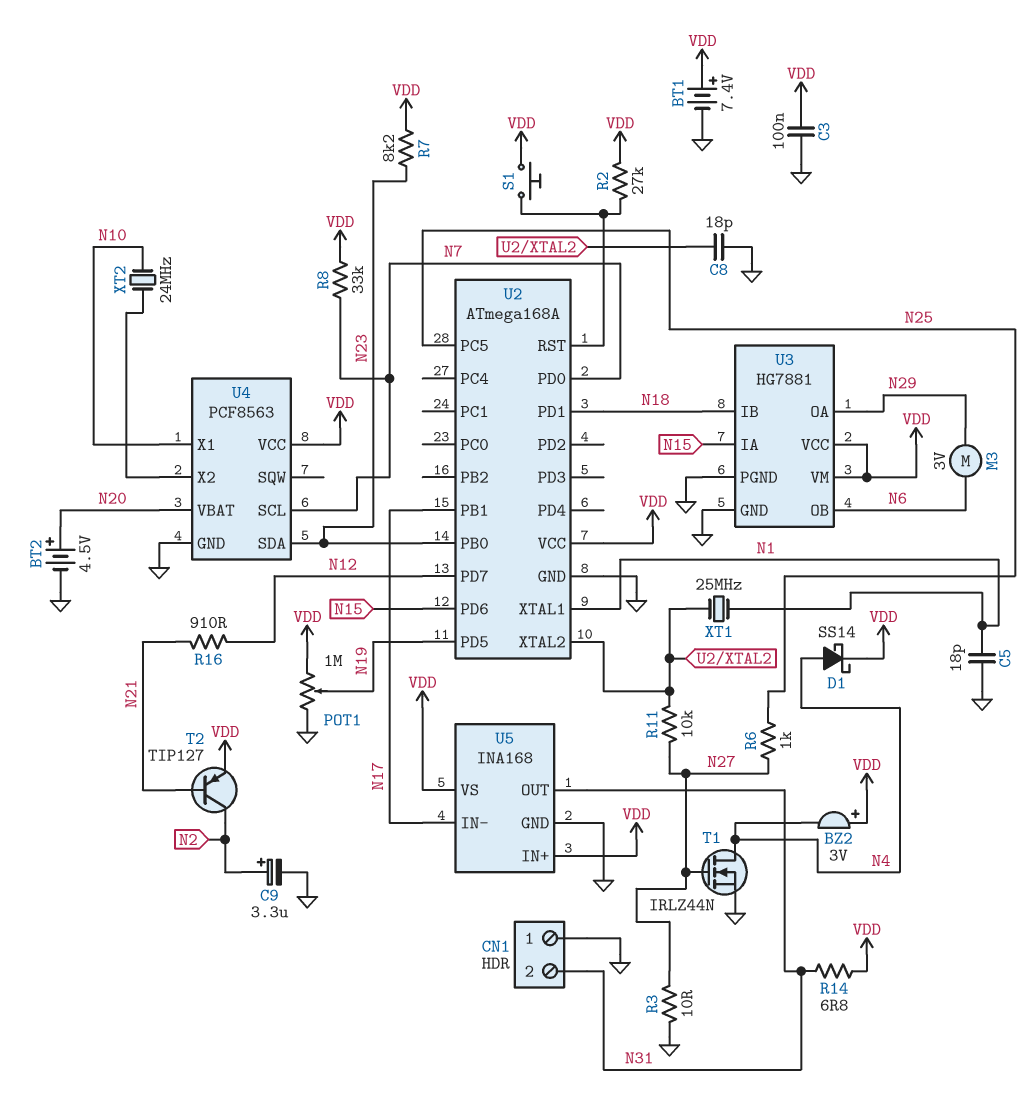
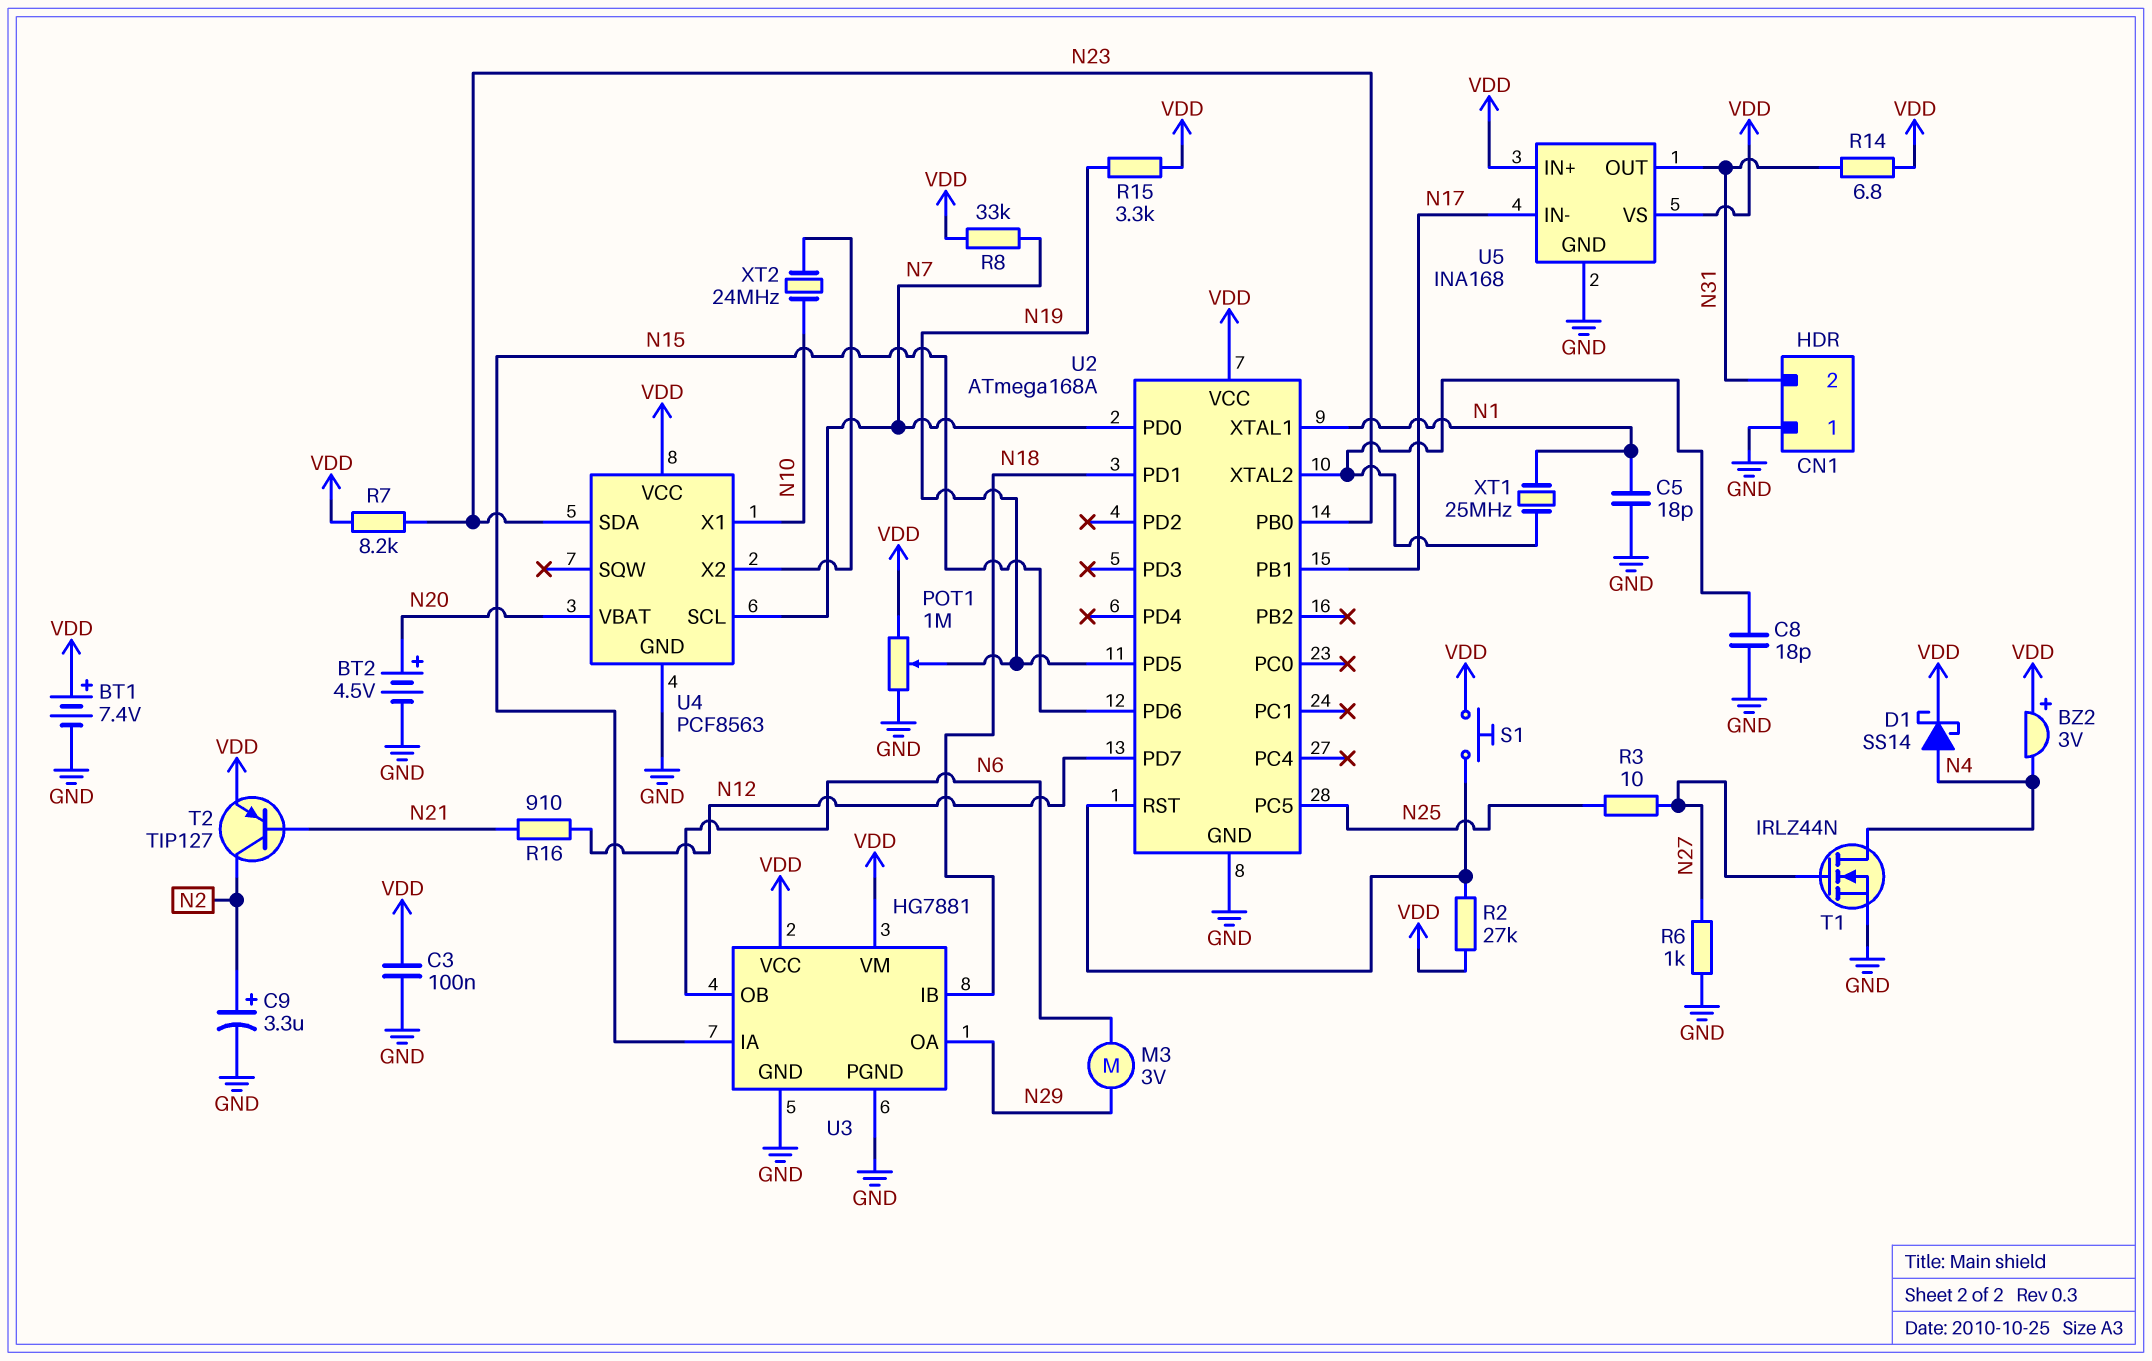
R3: 10 (GND, N27) -> 10 (N25, N27)
R6: 1k (N25, N27) -> 1k (GND, N27)
R11: 10k (N27, U2/XTAL2) -> none
R15: none -> 3.3k (N19, VDD)

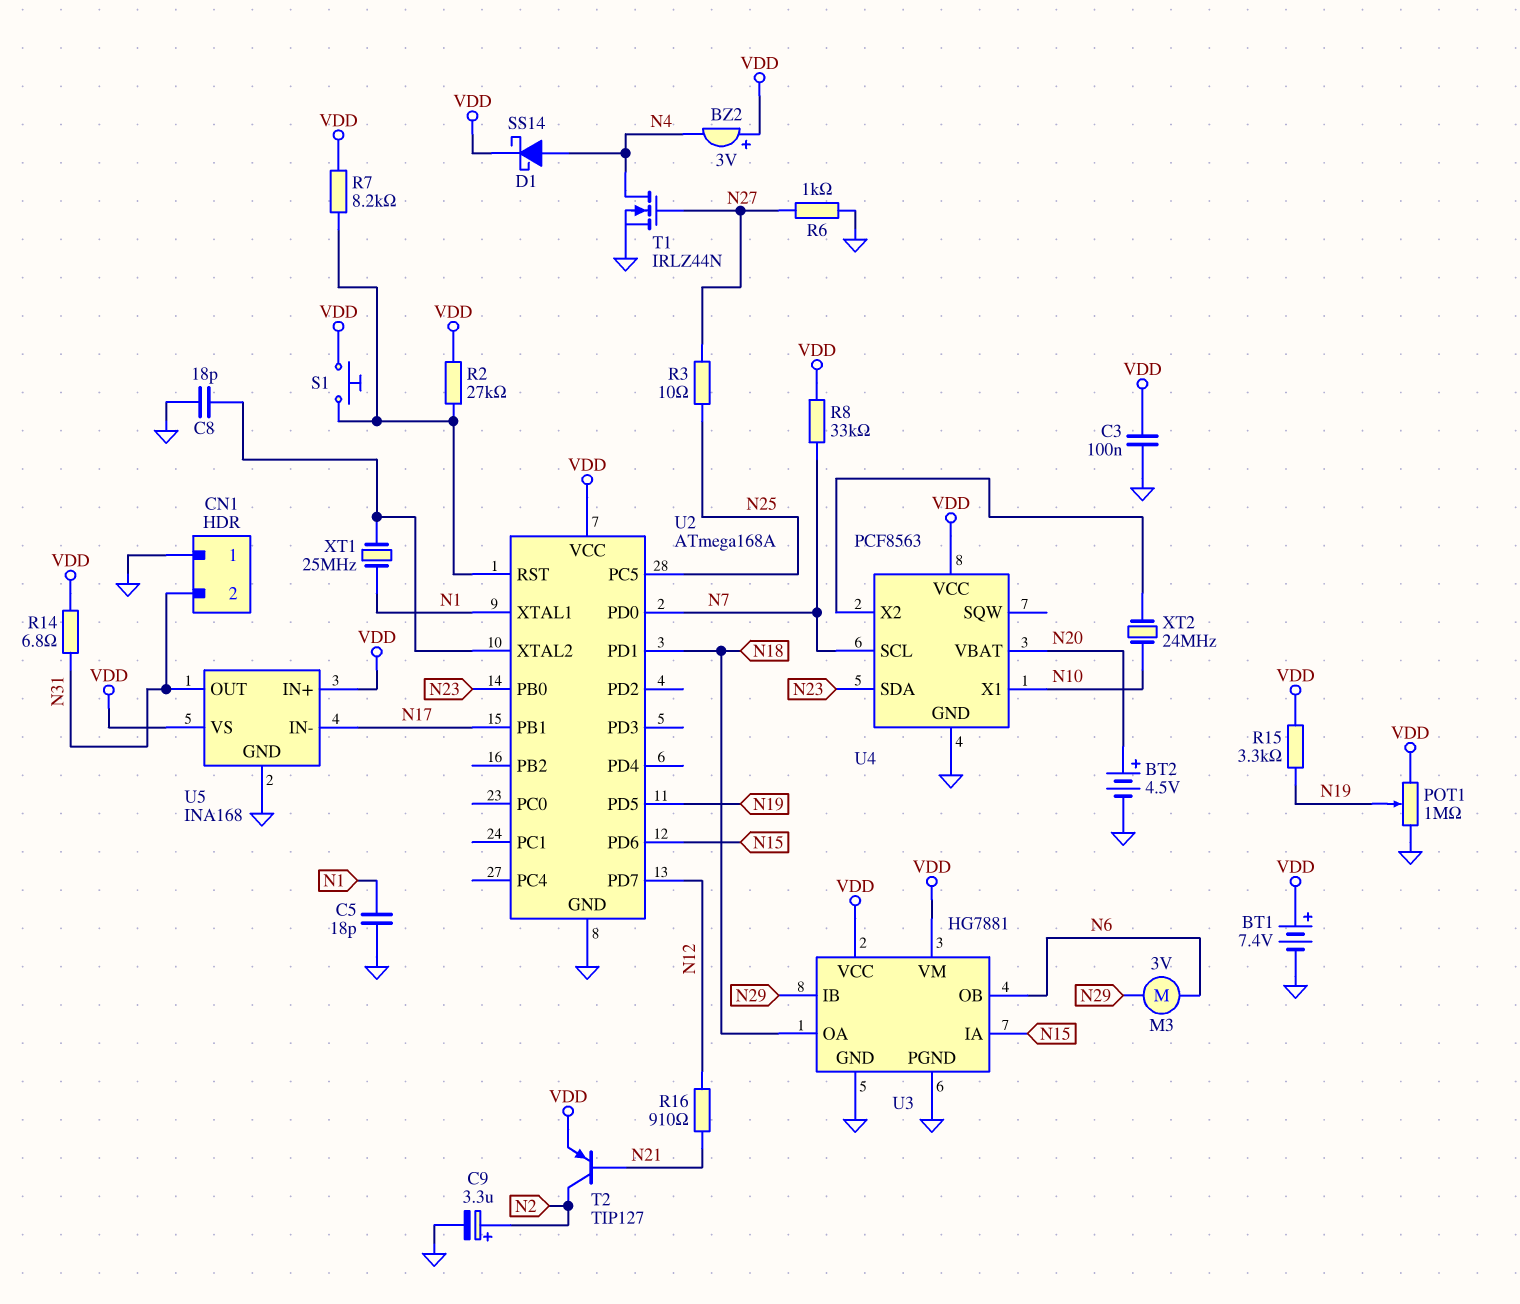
R7: 8.2k (N23, VDD) -> 8.2k (U2/RST, VDD)
U3 pin IB: N18 -> N29
U3 pin OA: N29 -> N18

